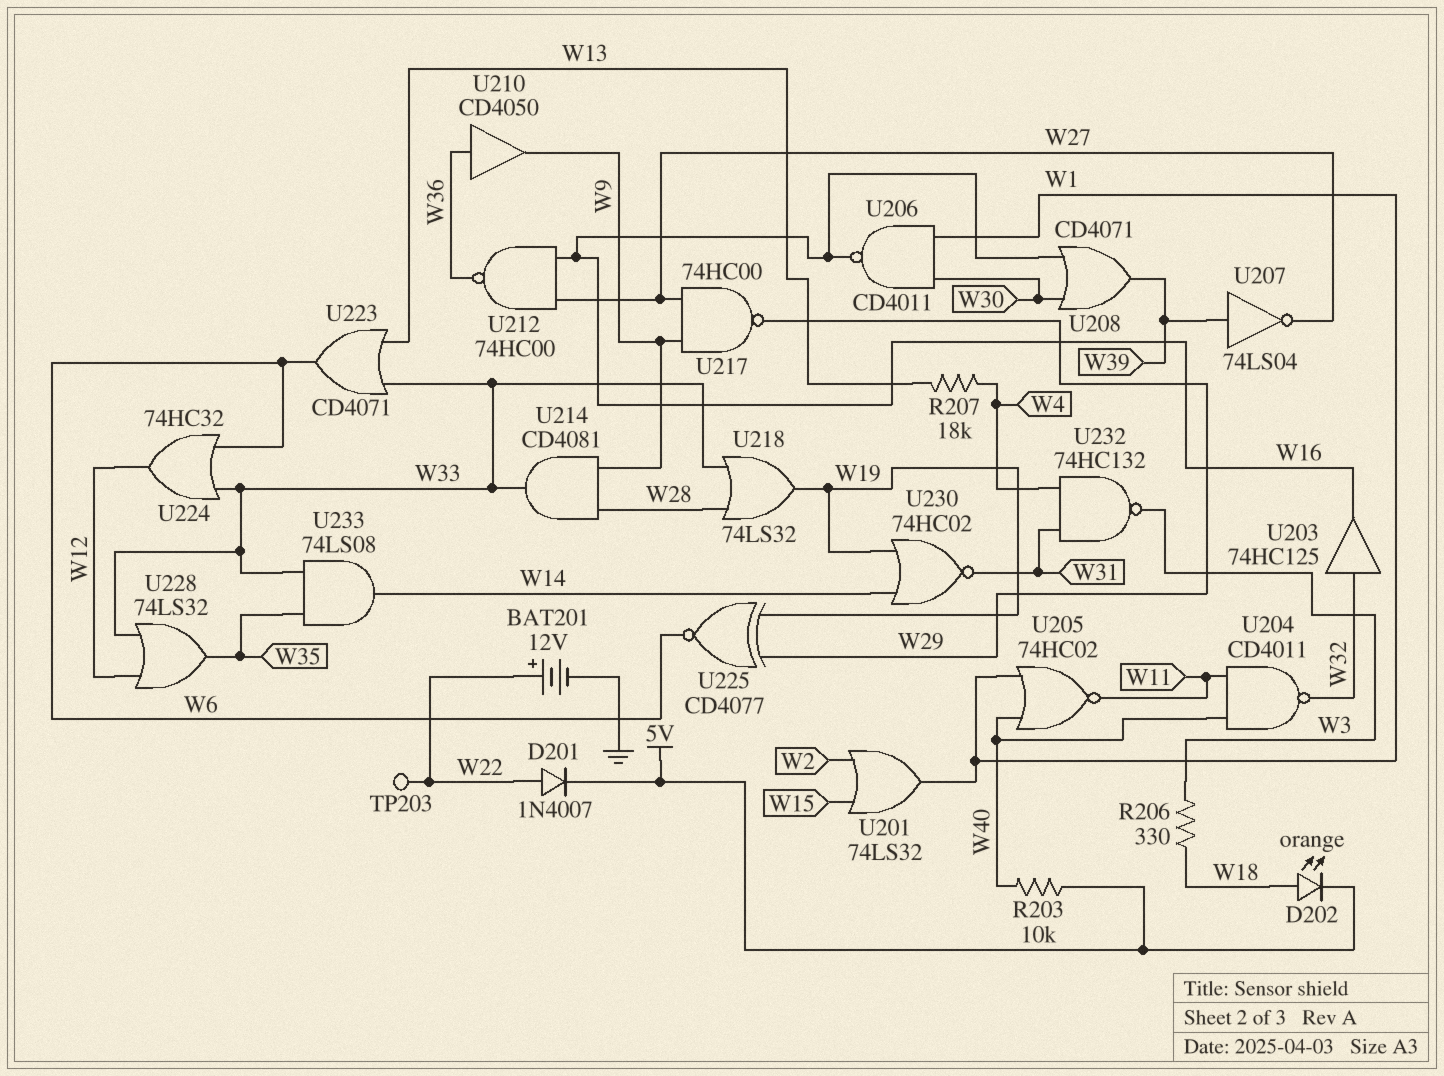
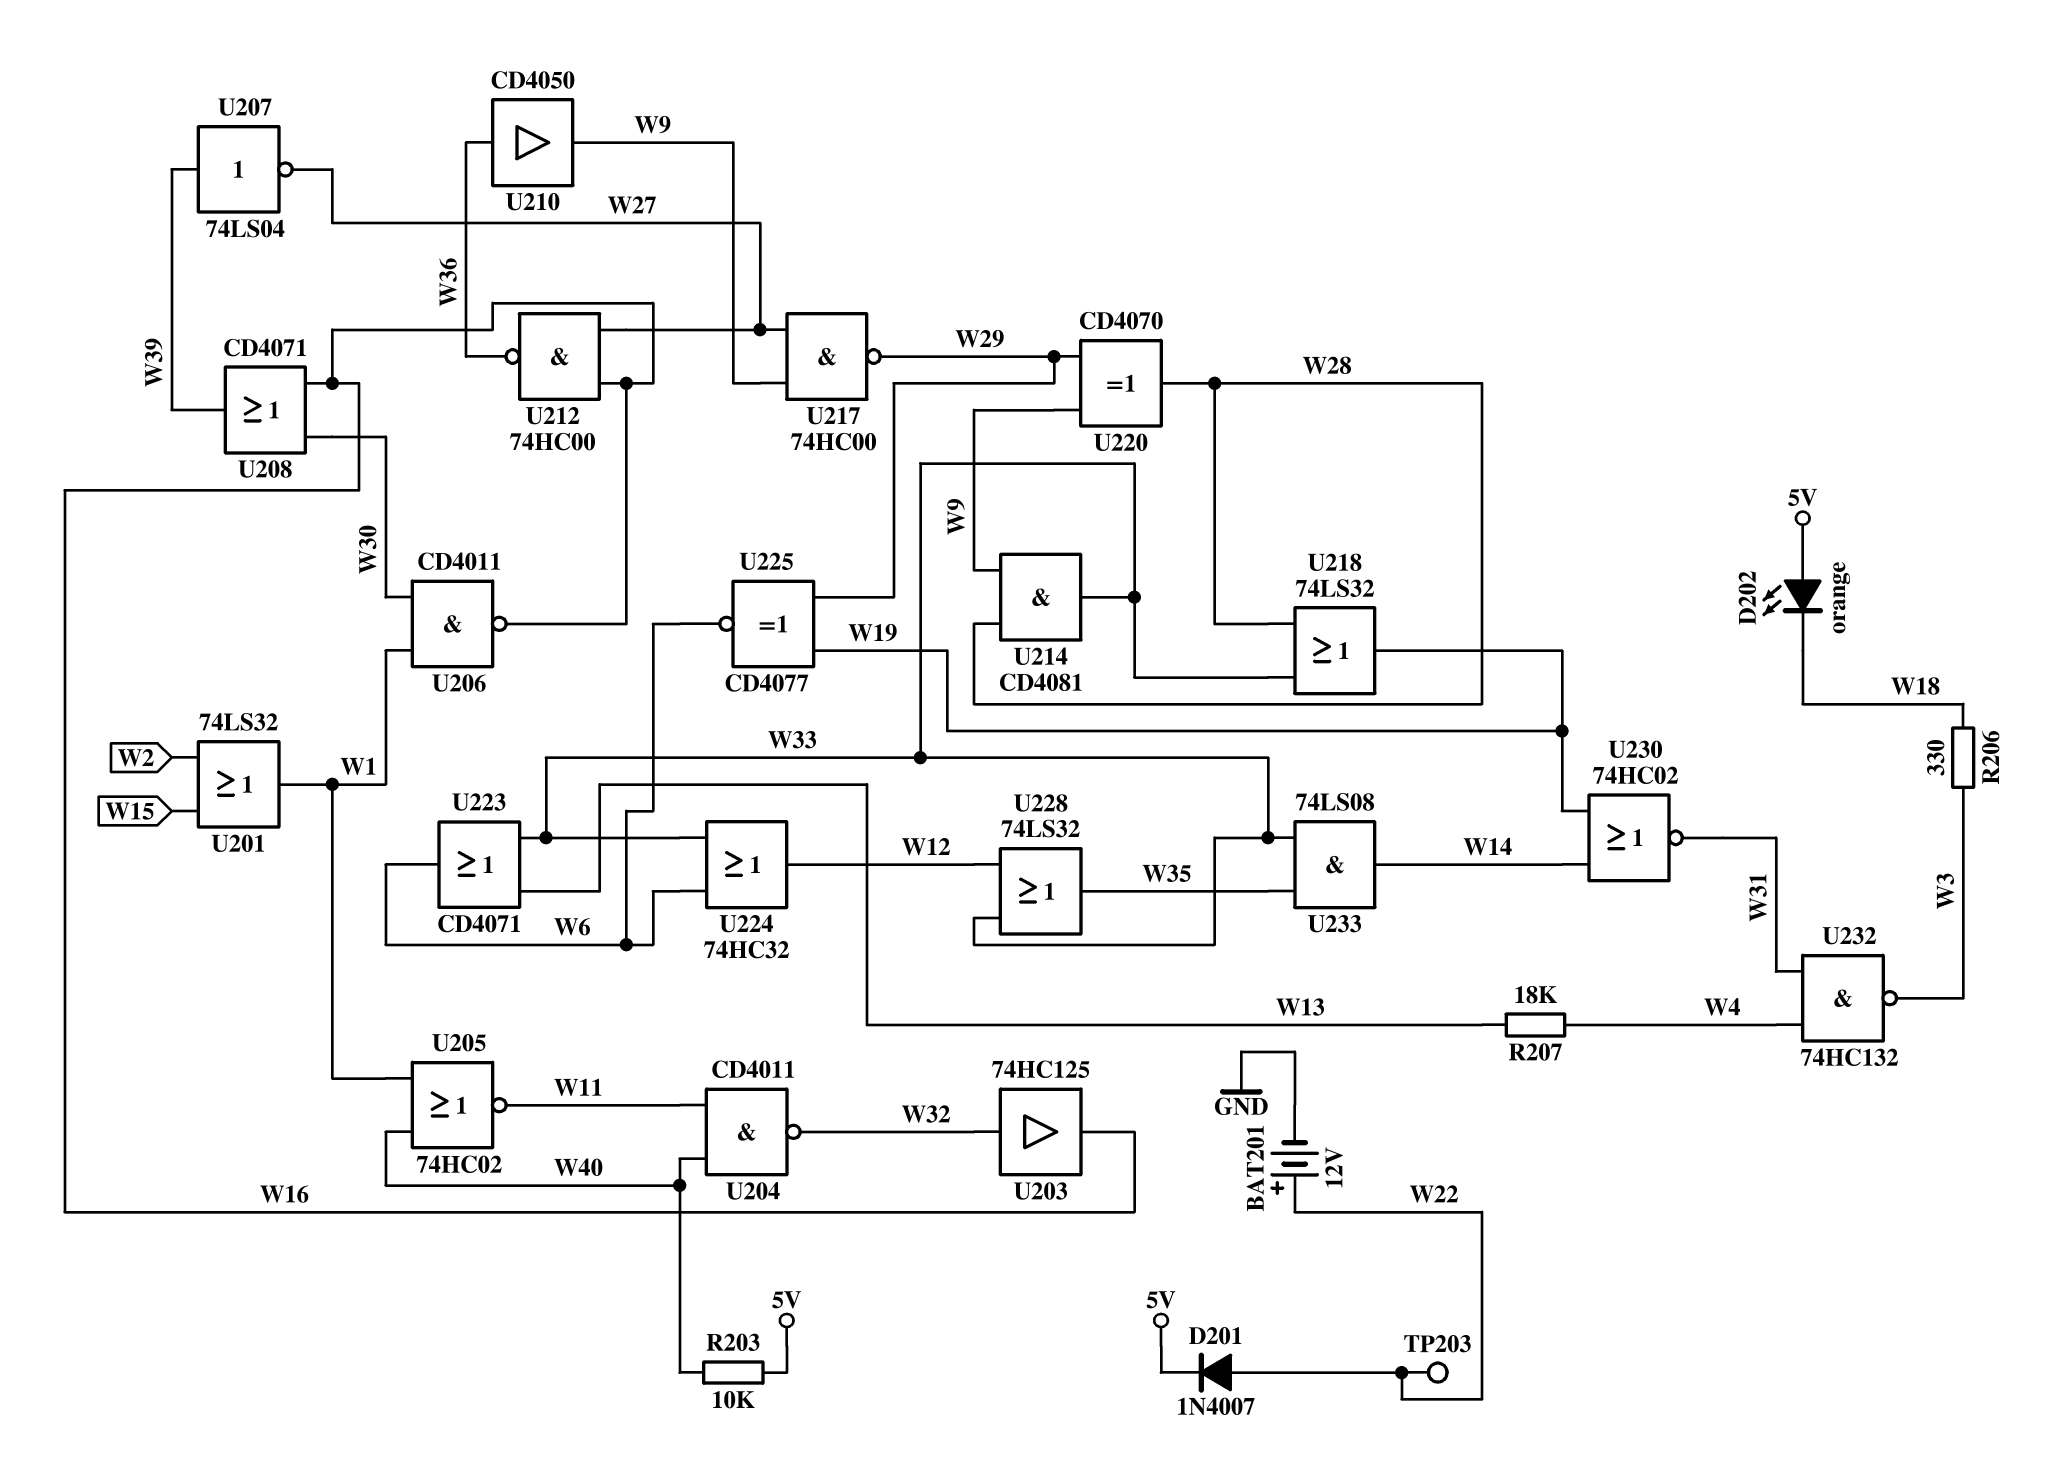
D202: LED orange (A W18, K 5V) -> LED orange (A 5V, K W18)
U220: none -> XOR CD4070 (in W9, in W29, out W28)

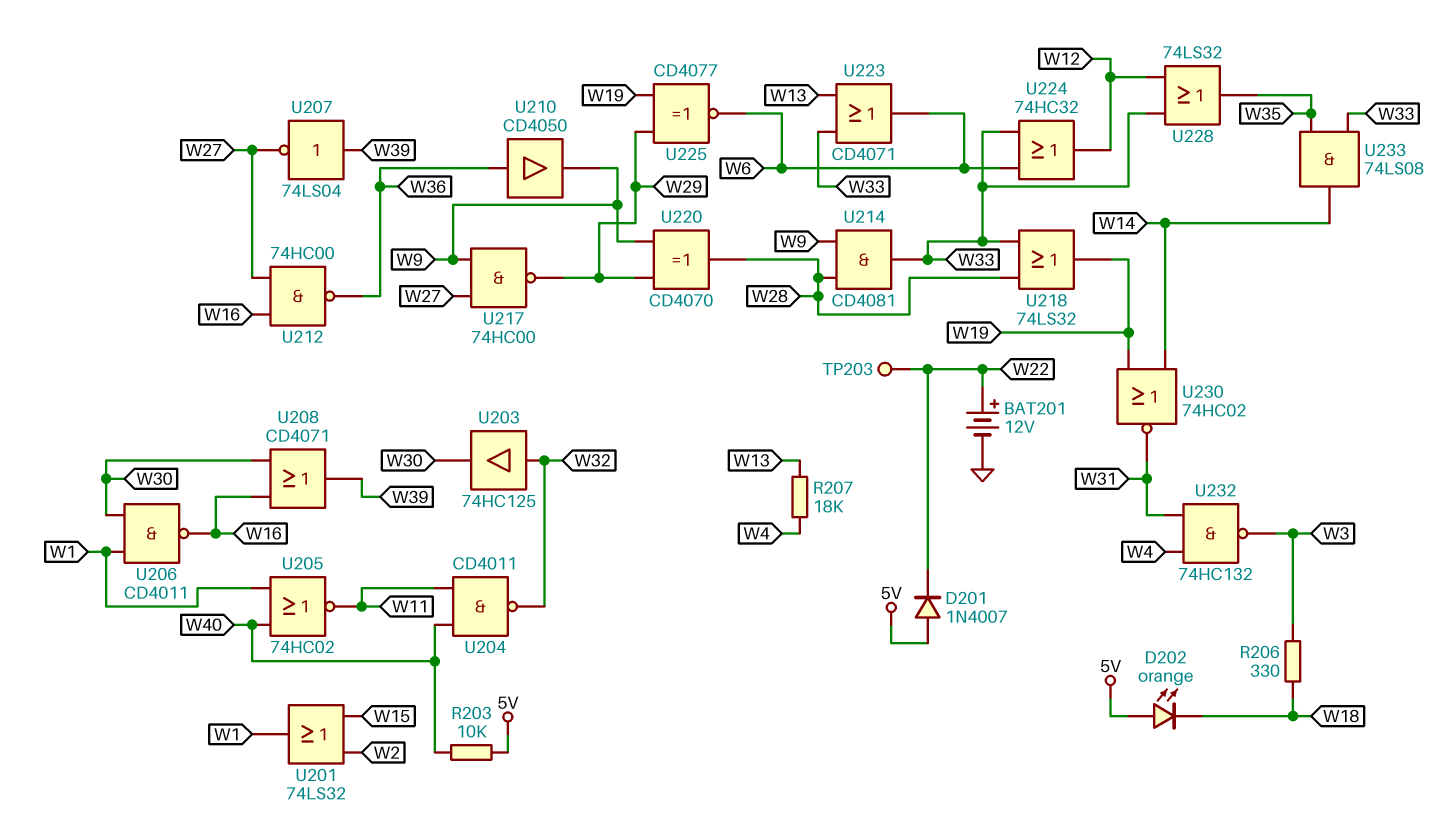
D201: diode 1N4007 (A W22, K 5V) -> diode 1N4007 (A 5V, K W22)
U203: buffer 74HC125 (in W32, out W16) -> buffer 74HC125 (in W32, out W30)

